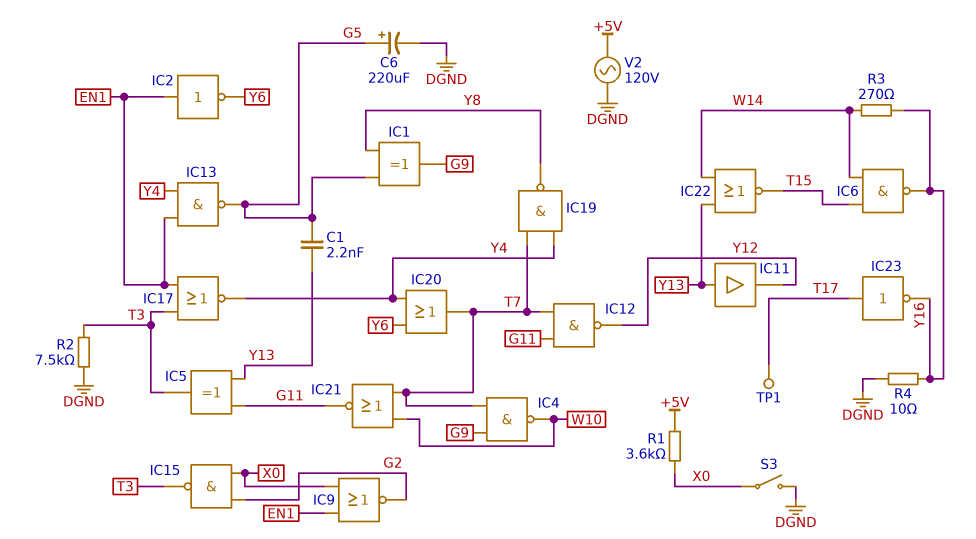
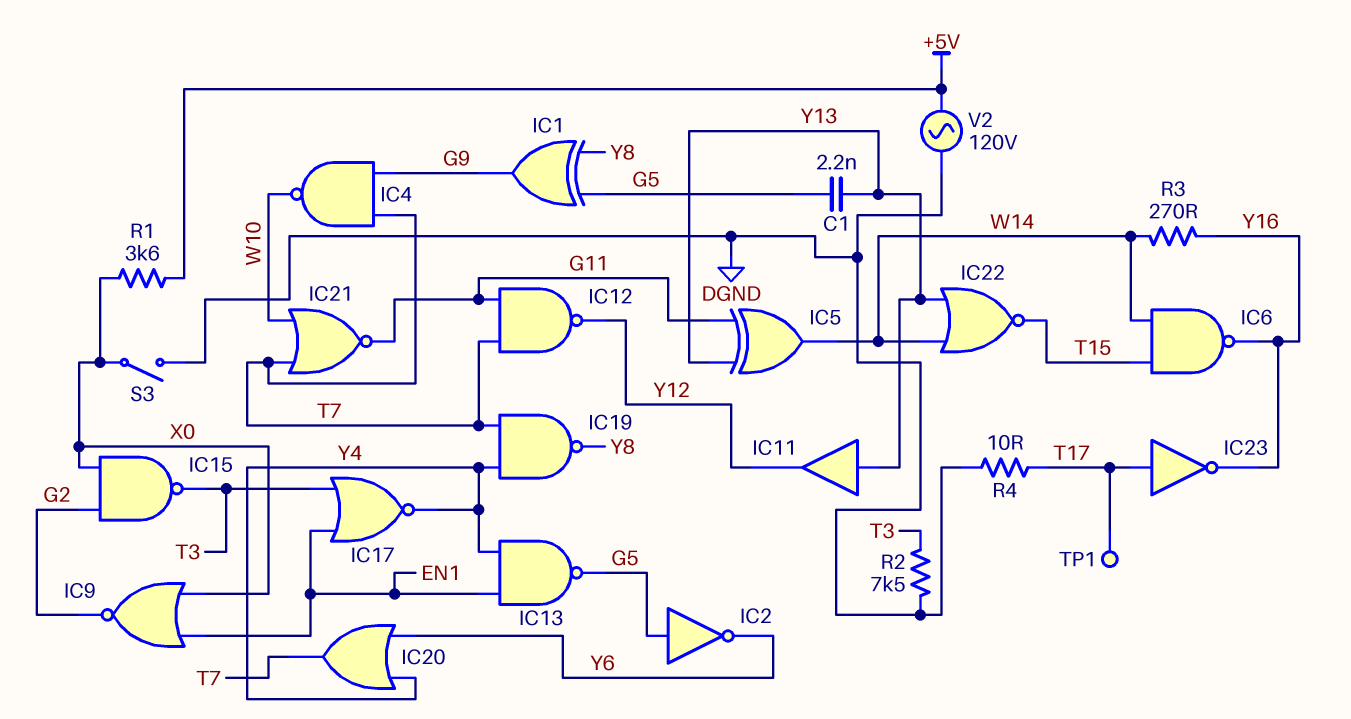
C6: 220uF (plus G5, minus DGND) -> none
IC2: NOT (in EN1, out Y6) -> NOT (in G5, out Y6)
IC5: XOR (in G11, in Y13, out T3) -> XOR (in G11, in Y13, out W14)
R4: 10 (DGND, Y16) -> 10 (DGND, T17)

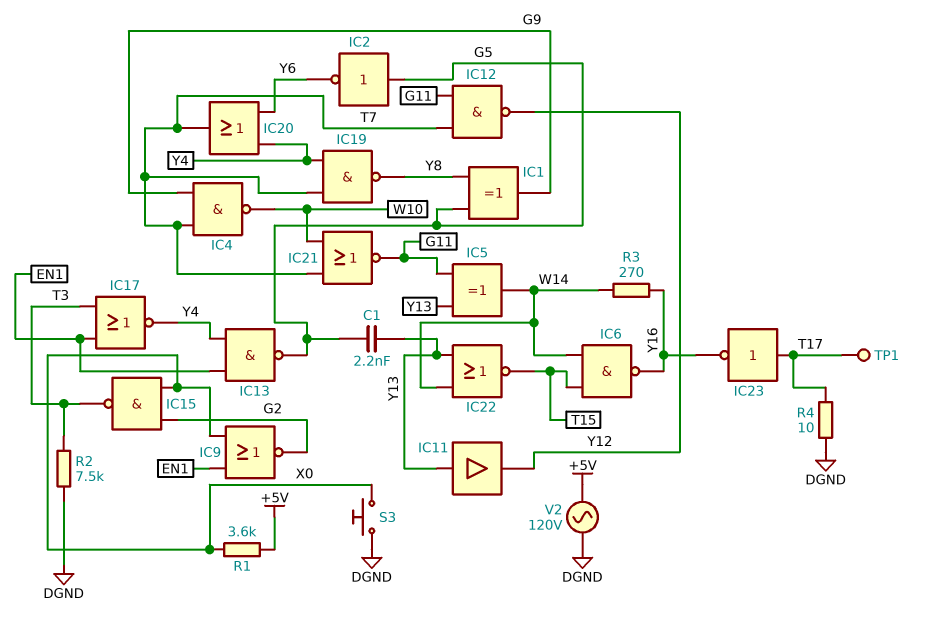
S3: switch (DGND, X0) -> button (DGND, X0)

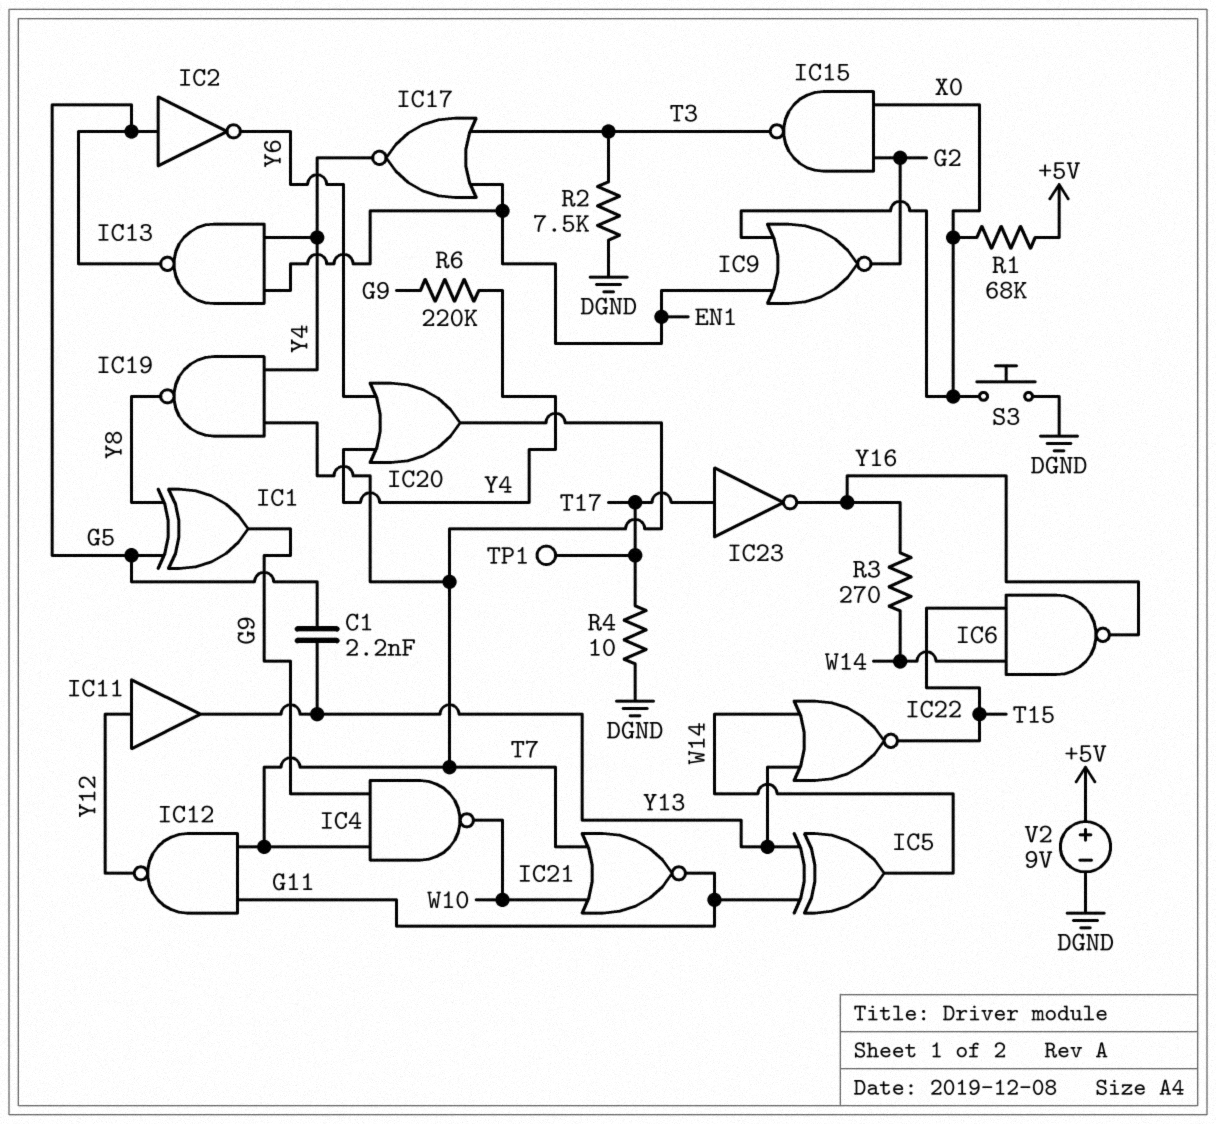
IC11: buffer (in Y13, out Y12) -> buffer (in Y12, out Y13)
R1: 3.6k (+5V, X0) -> 68k (+5V, X0)
R6: none -> 220k (G9, Y4)
V2: AC 120V (+5V, DGND) -> 9V (plus +5V, minus DGND)

